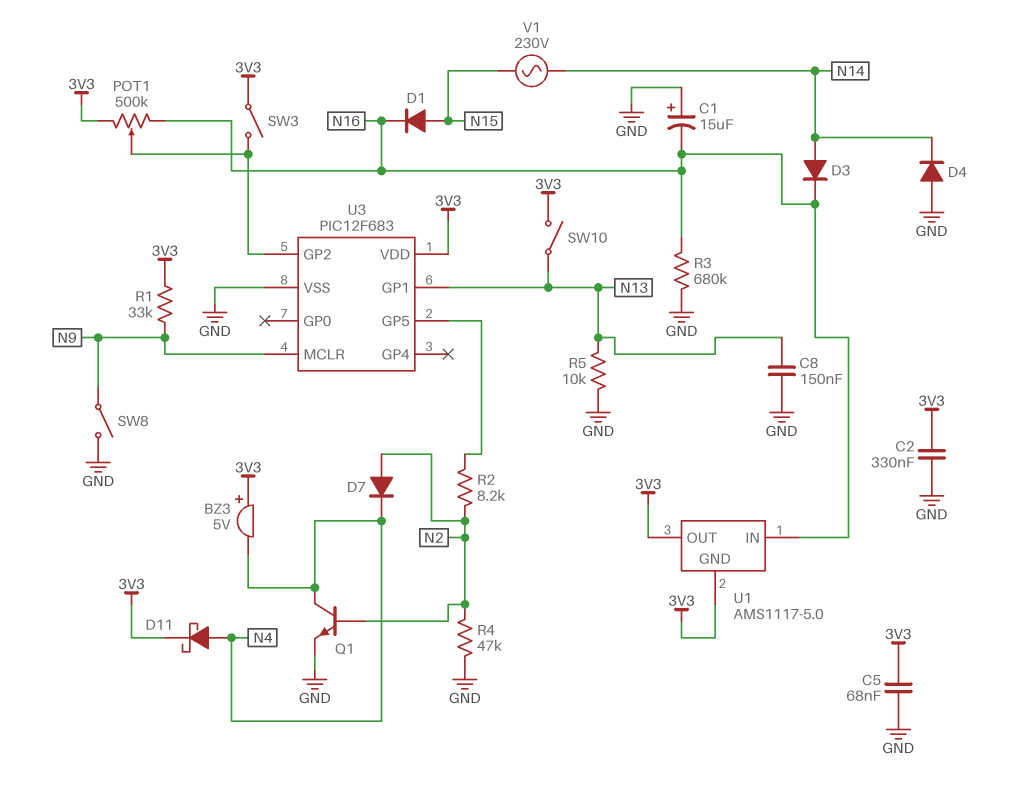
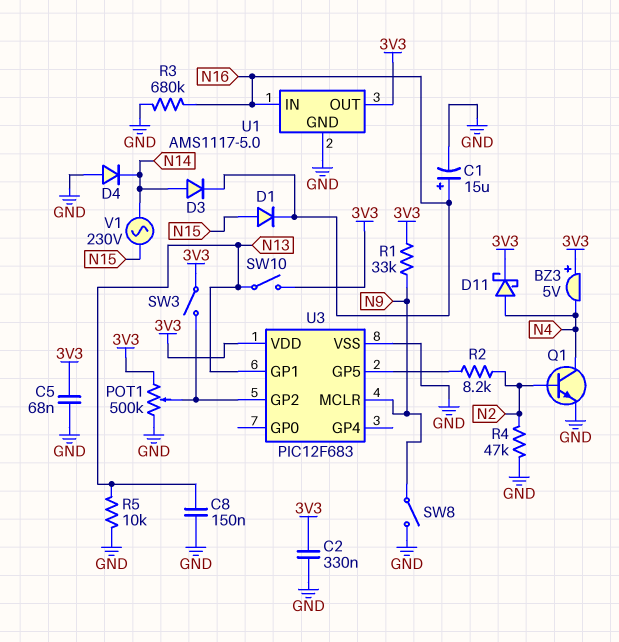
C1: 15uF (plus GND, minus N16) -> 15uF (plus N16, minus GND)
D7: diode (A N2, K N4) -> none
POT1: 500k (3V3, N16, wiper U3/GP2) -> 500k (3V3, GND, wiper U3/GP2)
U1 pin GND: 3V3 -> GND

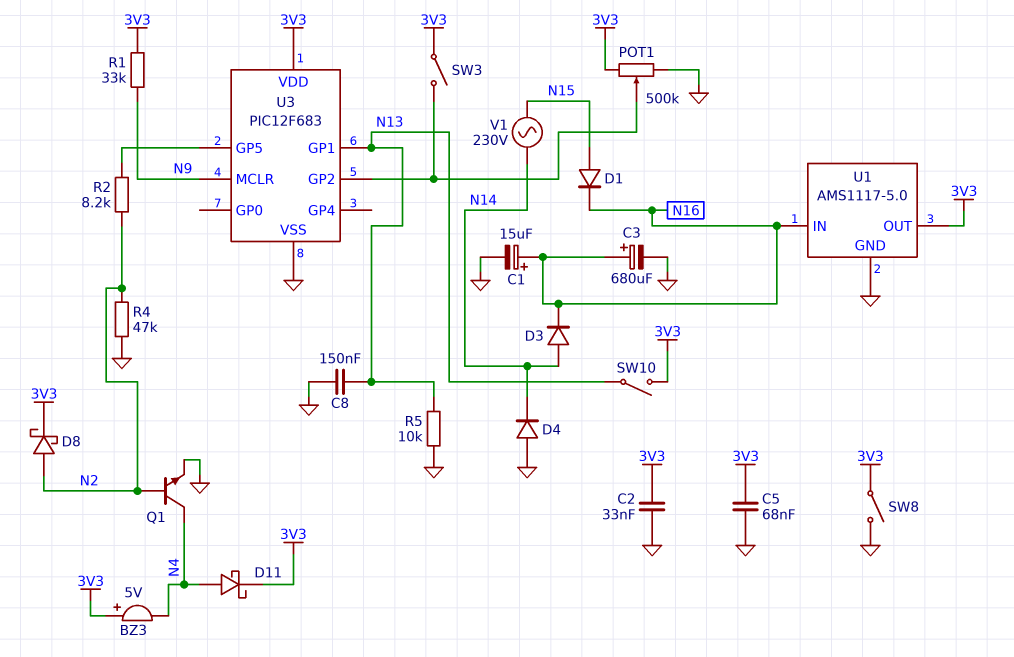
C2: 330nF (3V3, GND) -> 33nF (3V3, GND)
C3: none -> 680uF (plus N16, minus GND)
D8: none -> schottky (A N2, K 3V3)
R3: 680k (GND, N16) -> none
SW8: switch (GND, N9) -> switch (3V3, GND)

